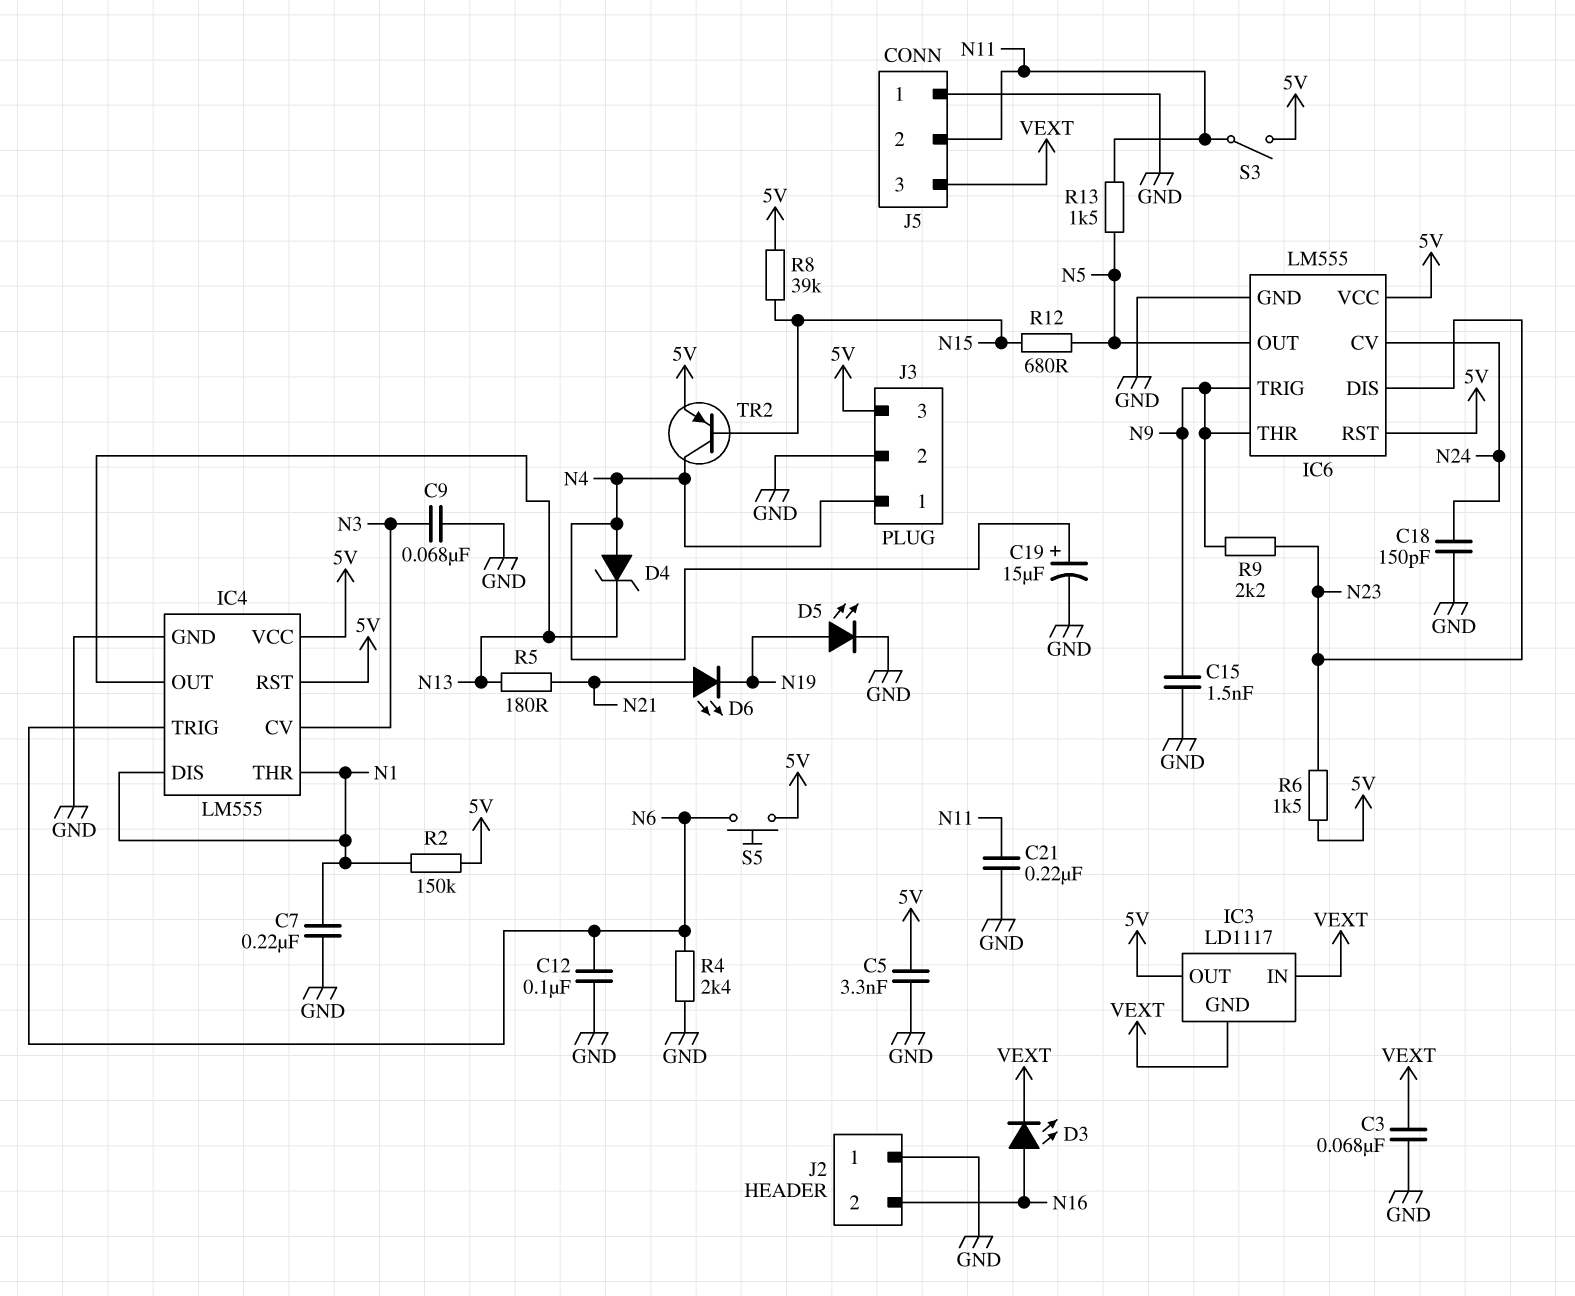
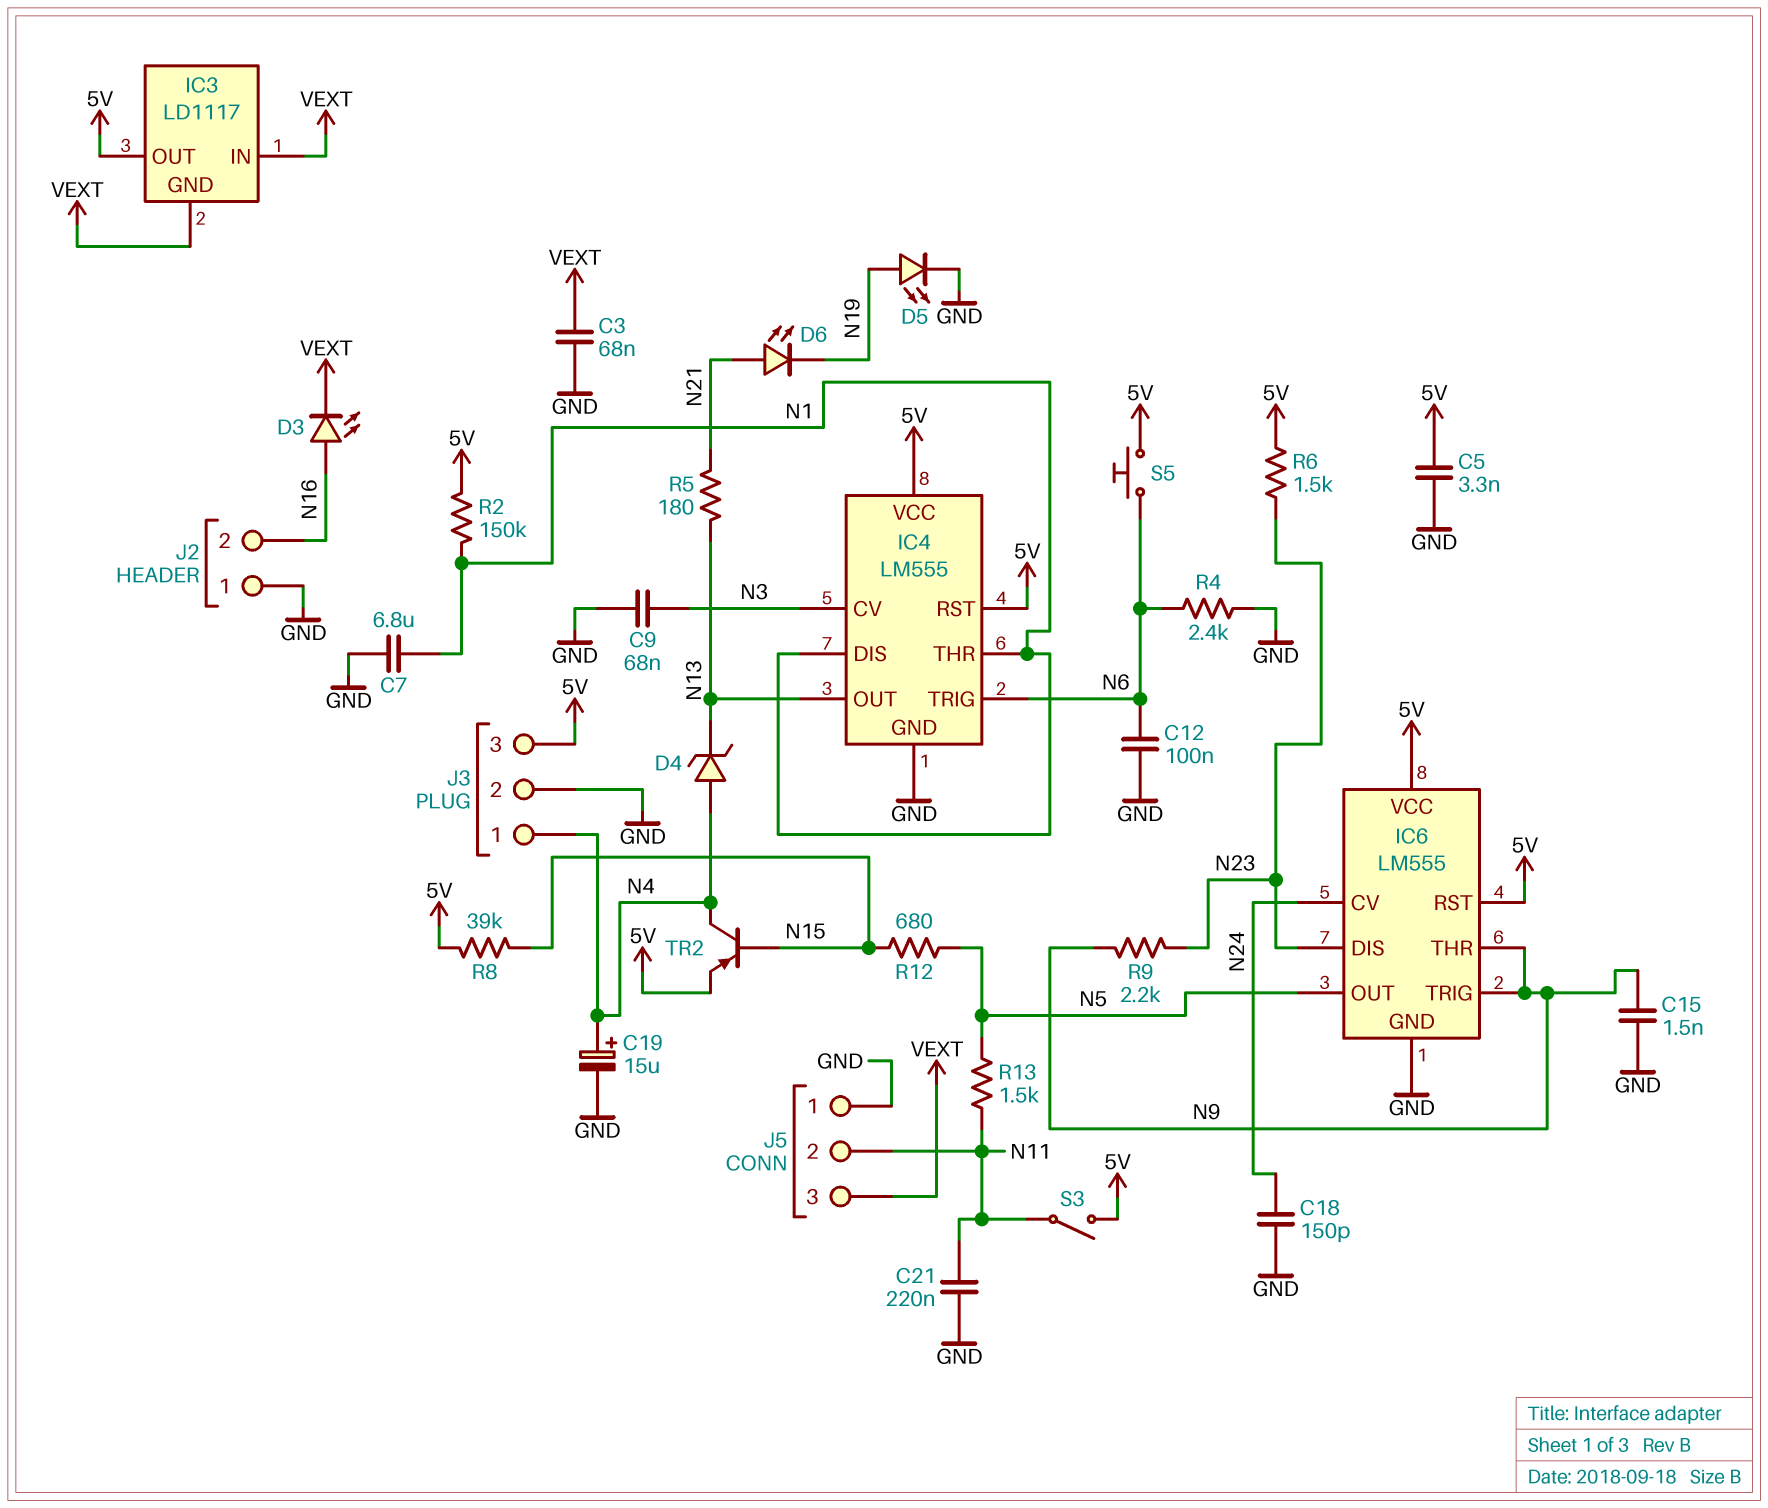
C7: 220nF (GND, N1) -> 6.8uF (GND, N1)

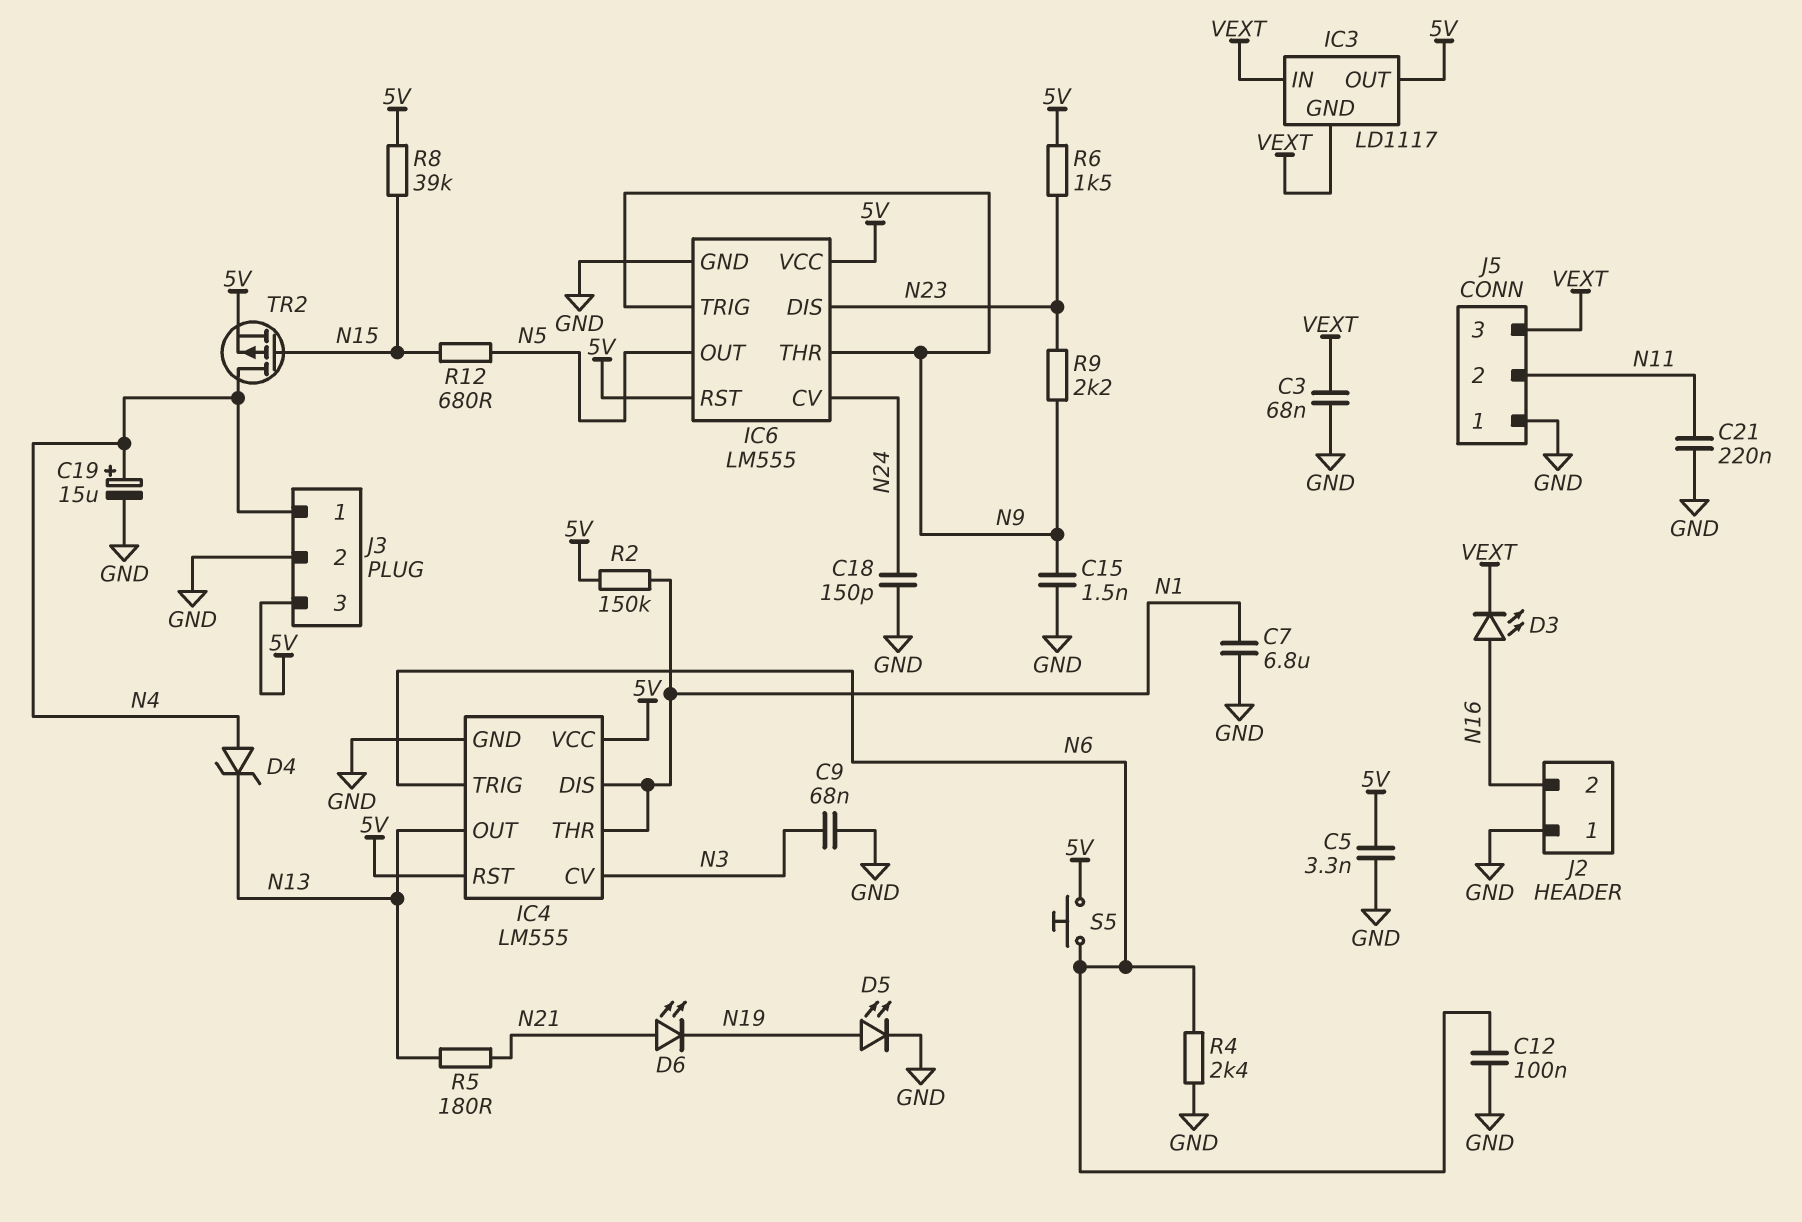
R13: 1.5k (N5, N11) -> none
S3: switch (5V, N11) -> none
TR2: PNP (B N15, C N4, E 5V) -> PMOS (G N15, D N4, S 5V)

